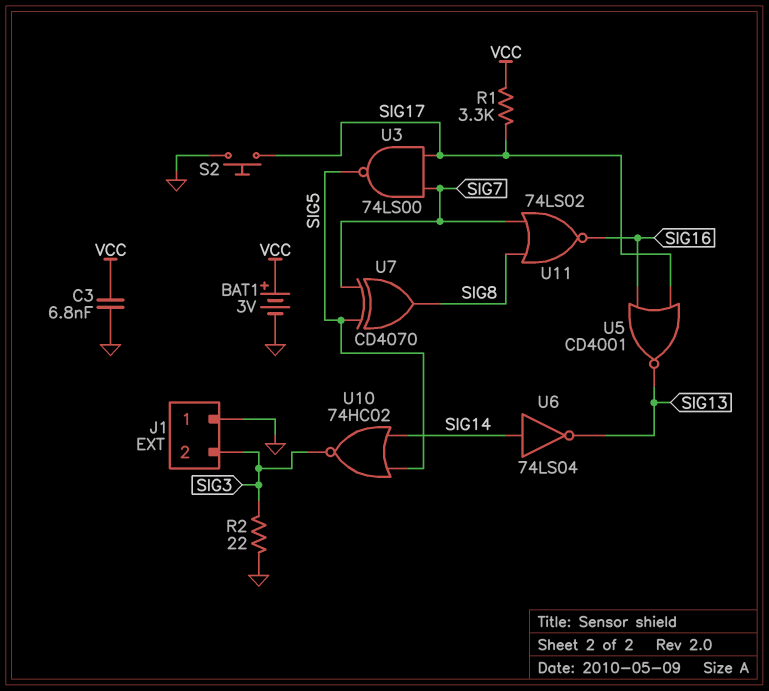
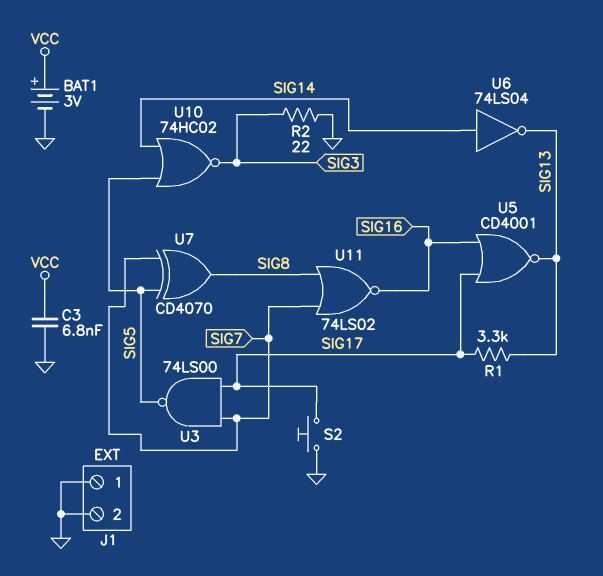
J1 pin 2: SIG3 -> GND
R1: 3.3k (SIG17, VCC) -> 3.3k (SIG13, SIG17)

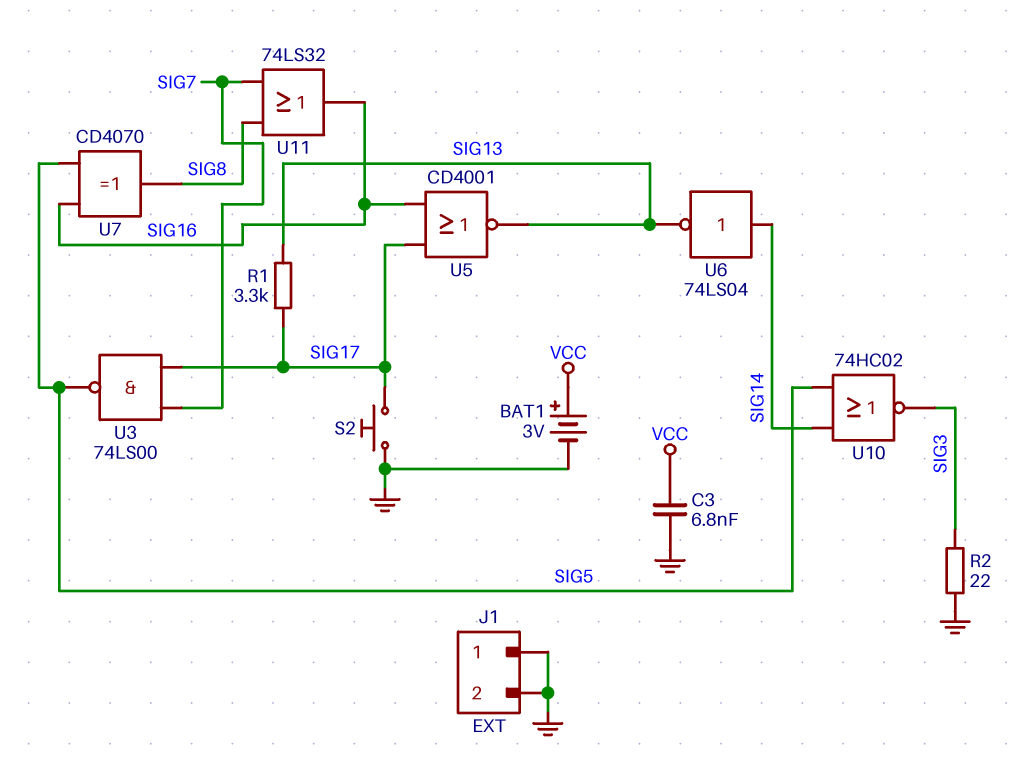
U7: XOR CD4070 (in SIG5, in SIG7, out SIG8) -> XOR CD4070 (in SIG5, in SIG16, out SIG8)
U11: NOR 74LS02 (in SIG7, in SIG8, out SIG16) -> OR 74LS32 (in SIG7, in SIG8, out SIG16)

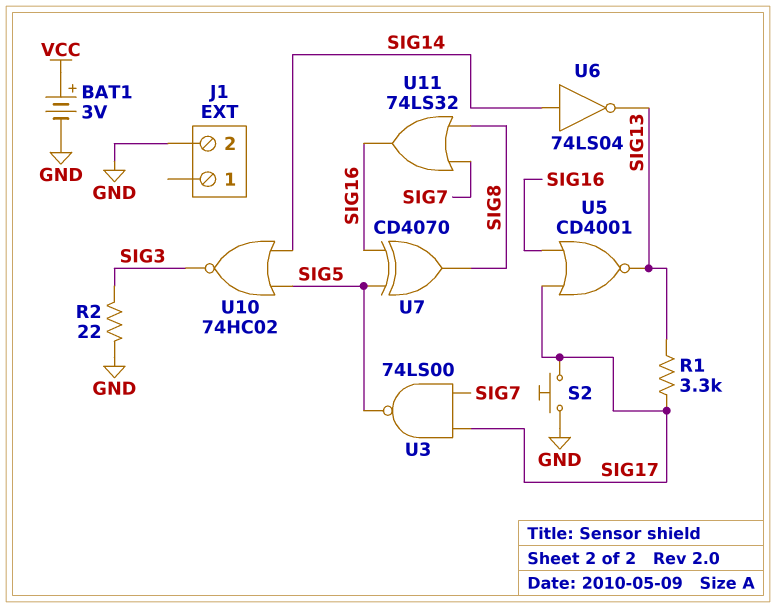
C3: 6.8nF (GND, VCC) -> none
J1 pin 1: GND -> none

